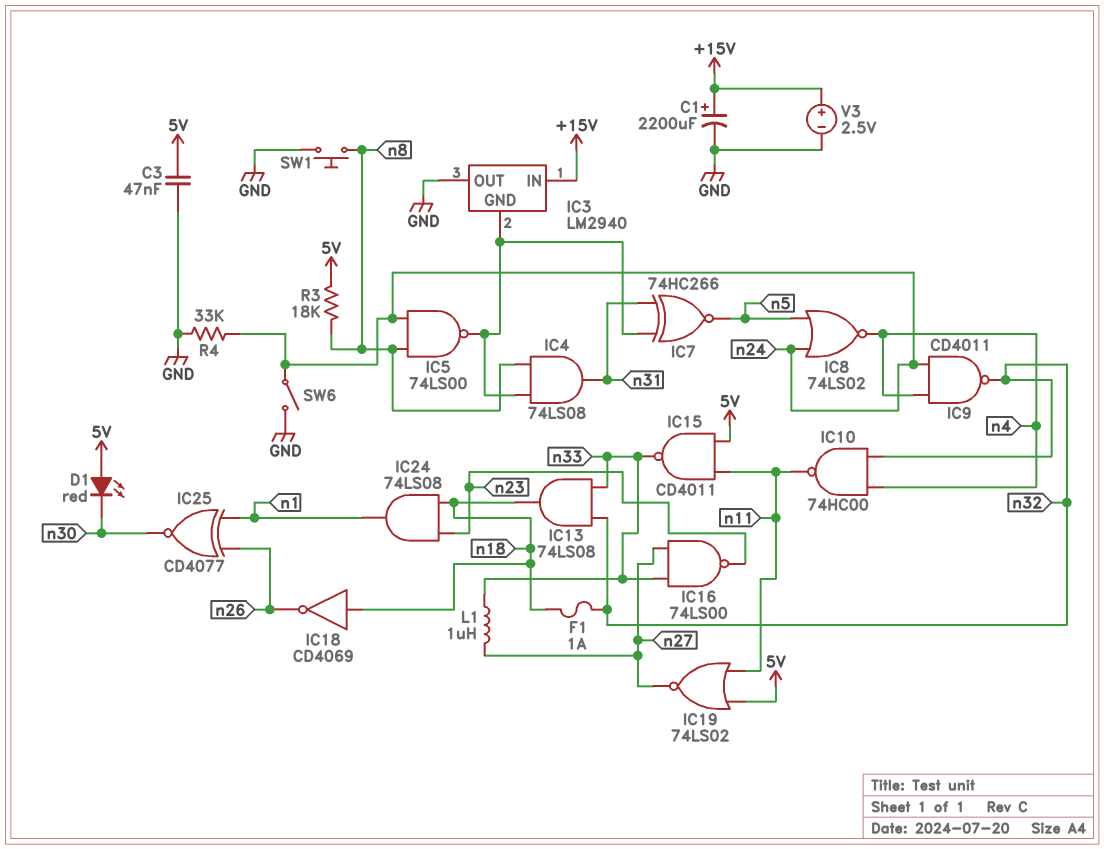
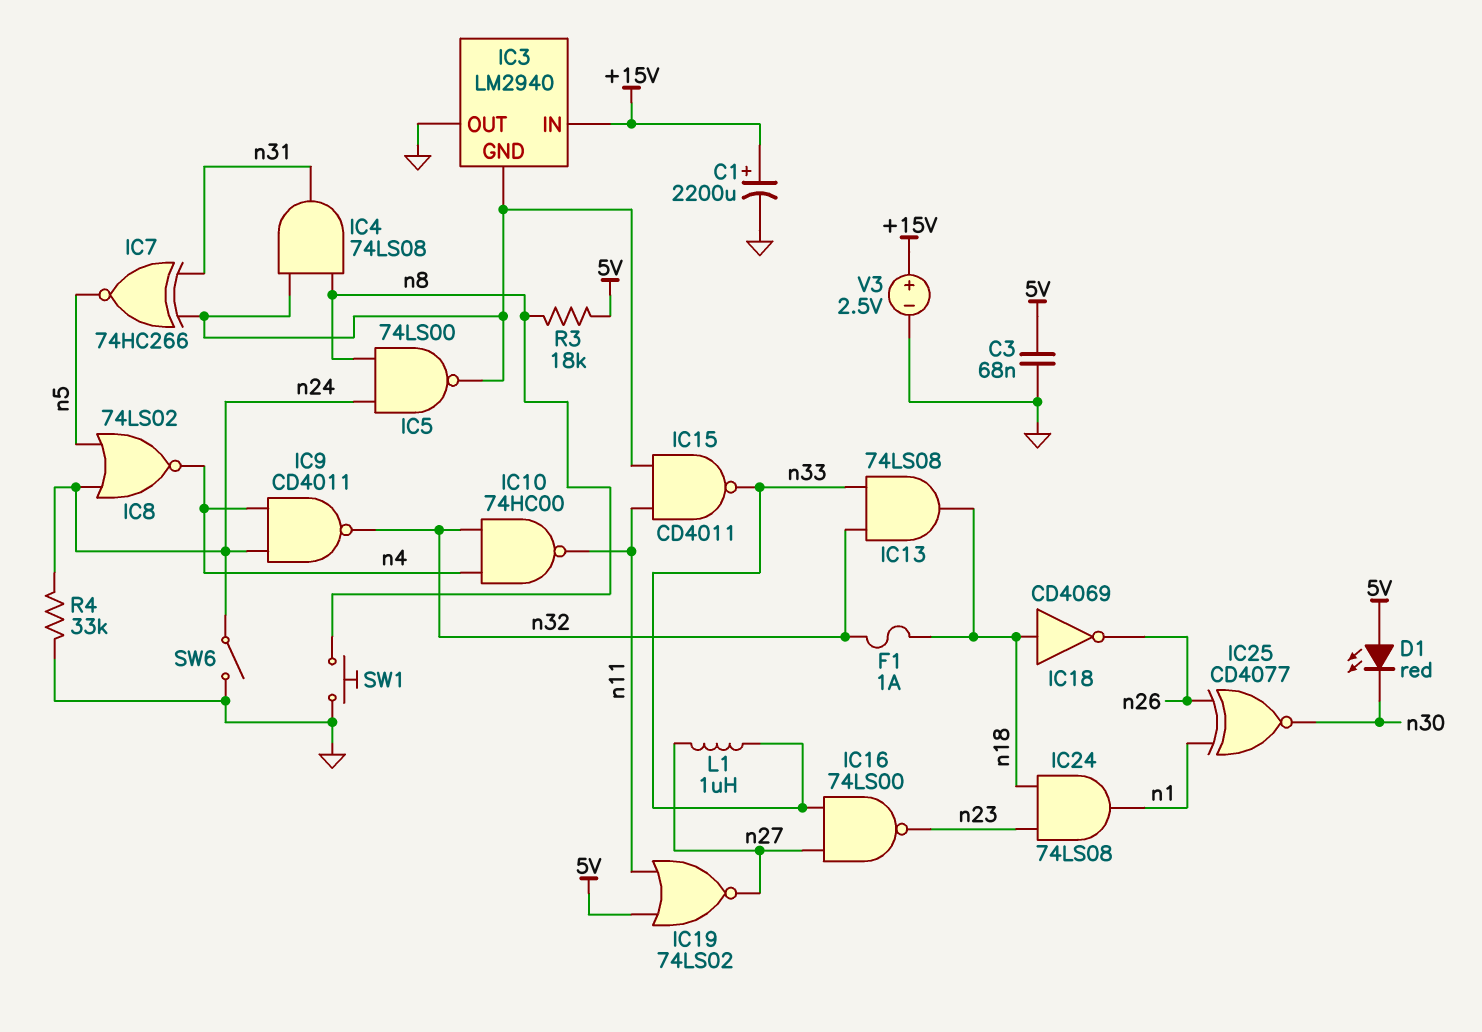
C3: 47nF (5V, GND) -> 68nF (5V, GND)
IC15: NAND CD4011 (in 5V, in n11, out n33) -> NAND CD4011 (in IC3/GND, in n11, out n33)

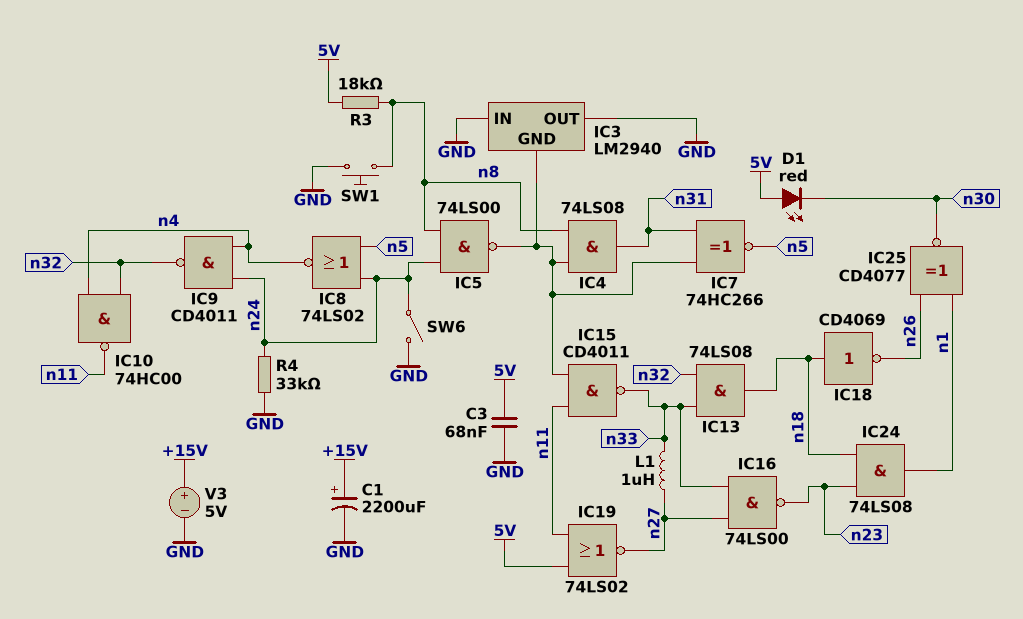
F1: 1A (n18, n32) -> none
IC3 pin IN: +15V -> GND
V3: 2.5V (plus +15V, minus GND) -> 5V (plus +15V, minus GND)

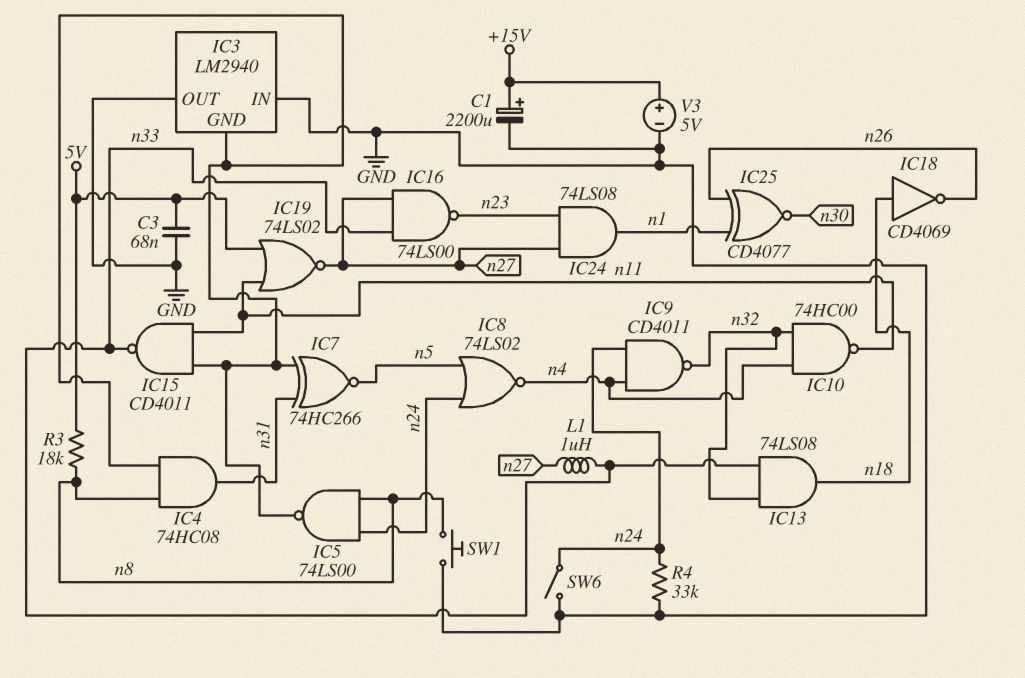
D1: LED red (A 5V, K n30) -> none
IC4: AND 74LS08 (in IC3/GND, in n8, out n31) -> AND 74HC08 (in IC3/GND, in n8, out n31)
IC24: AND 74LS08 (in n18, in n23, out n1) -> AND 74LS08 (in n23, in n27, out n1)

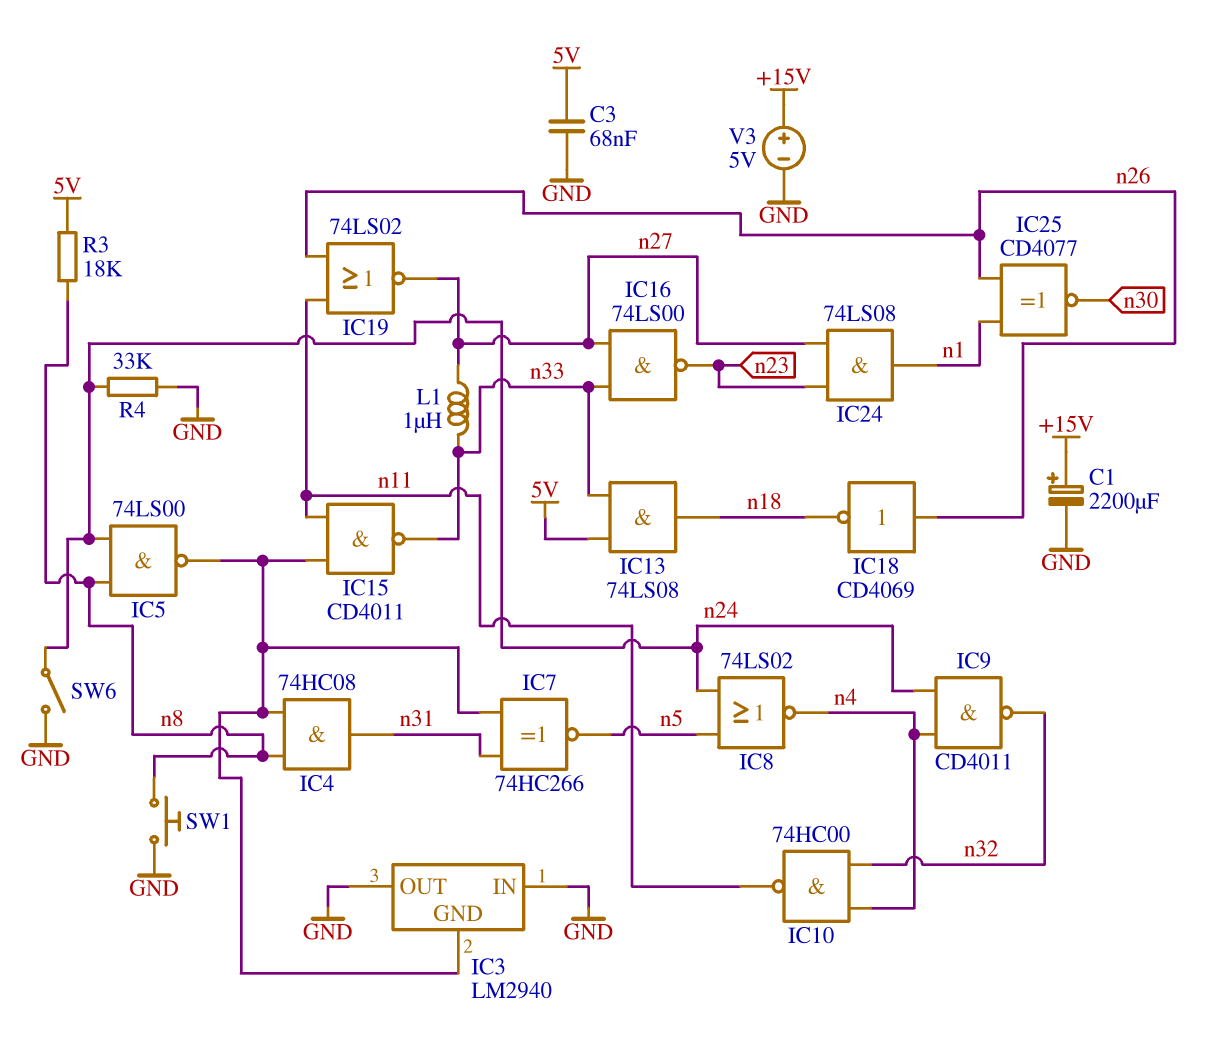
IC13: AND 74LS08 (in n32, in n33, out n18) -> AND 74LS08 (in 5V, in n33, out n18)
IC18: NOT CD4069 (in n18, out n26) -> NOT CD4069 (in n26, out n18)
IC19: NOR 74LS02 (in 5V, in n11, out n27) -> NOR 74LS02 (in n11, in n26, out n27)

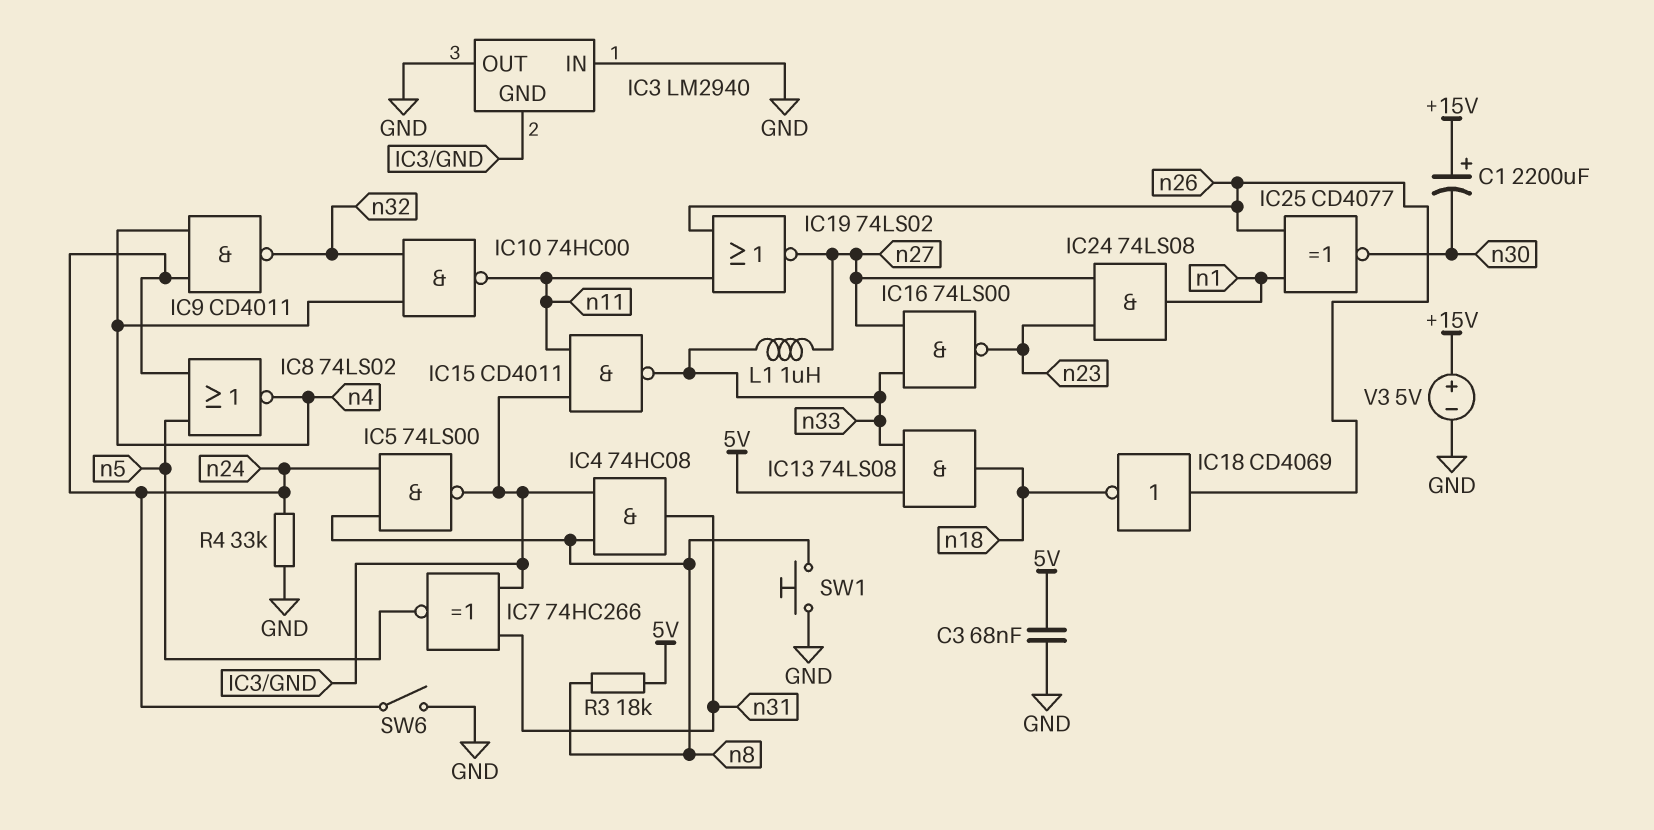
C1: 2200uF (plus +15V, minus GND) -> 2200uF (plus +15V, minus n30)

